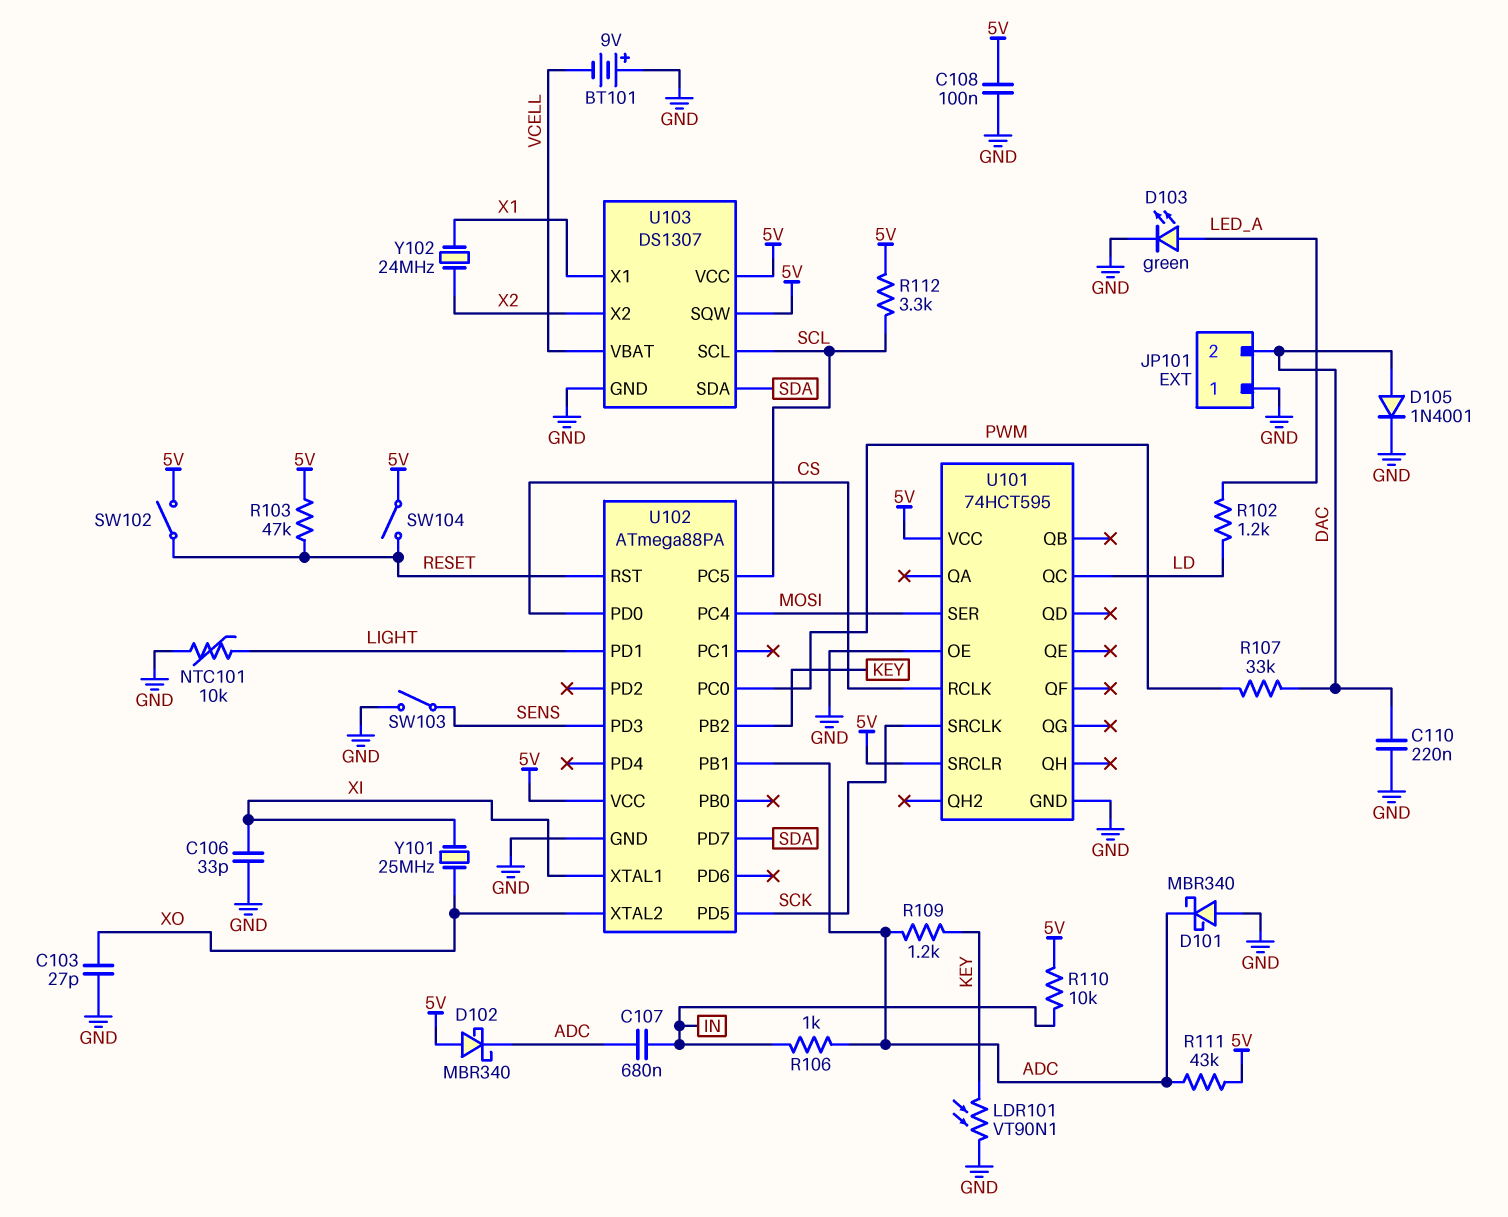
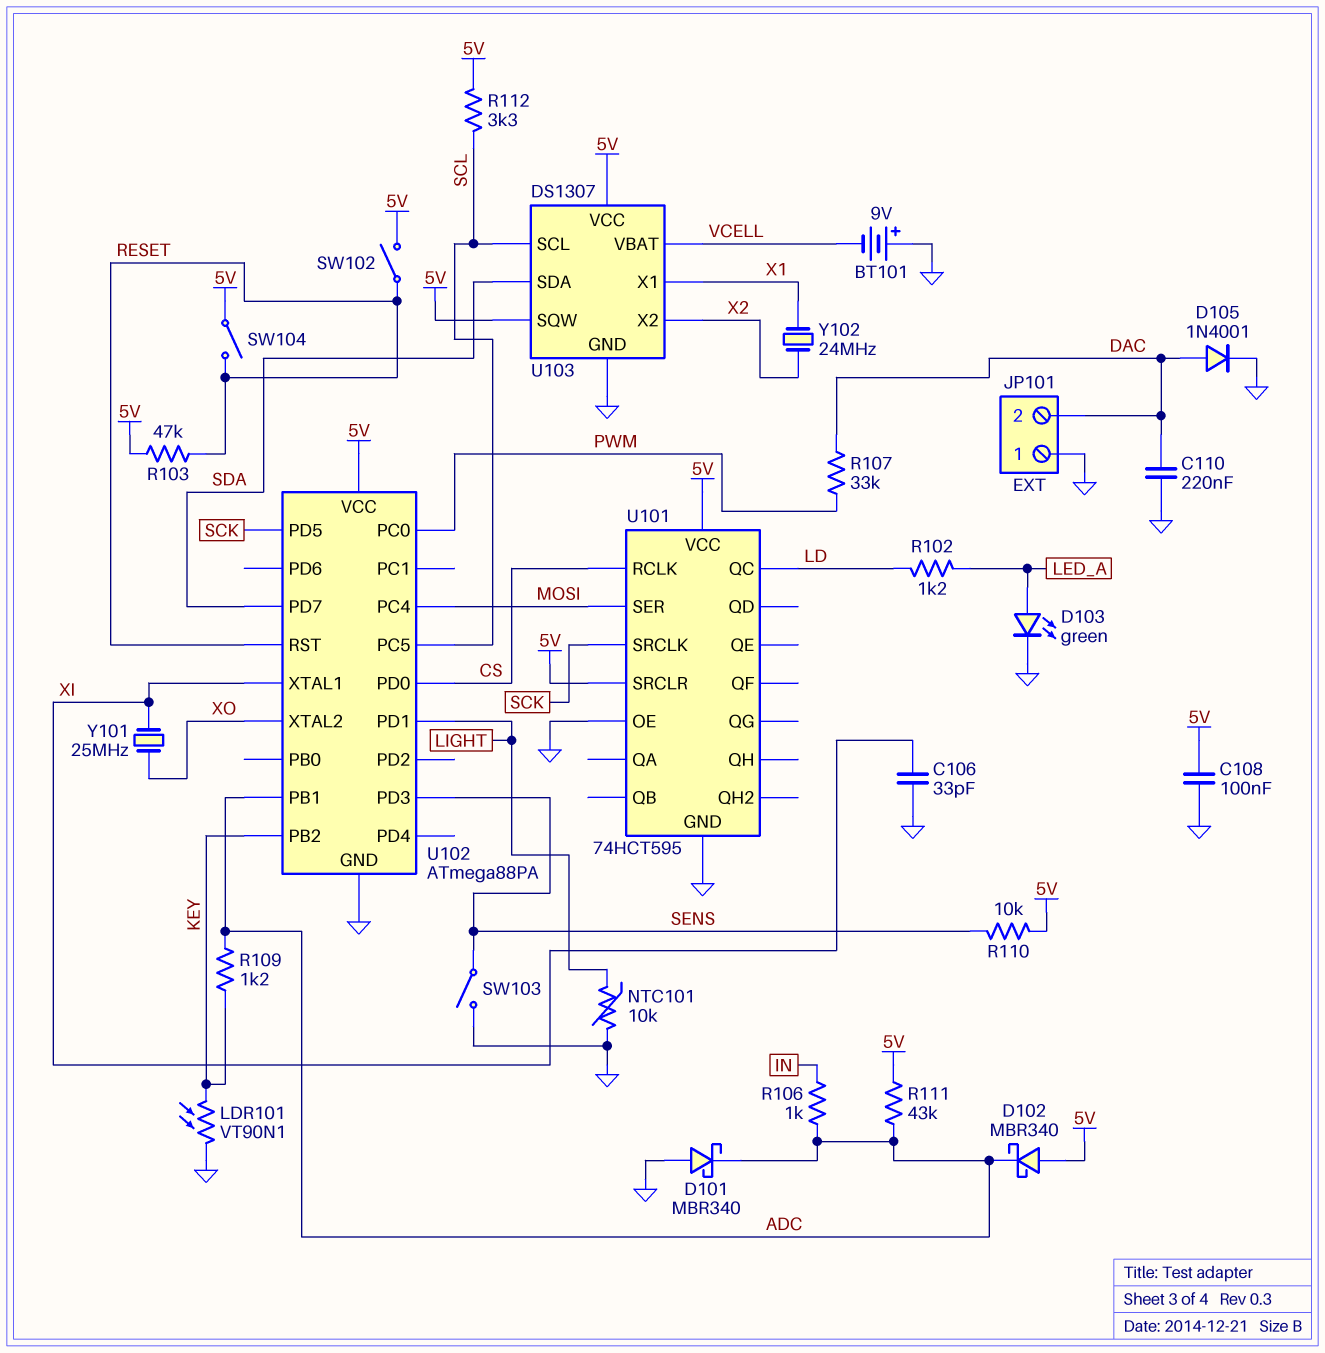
C103: 27pF (GND, XO) -> none
C107: 680nF (ADC, IN) -> none
R110: 10k (5V, IN) -> 10k (5V, SENS)

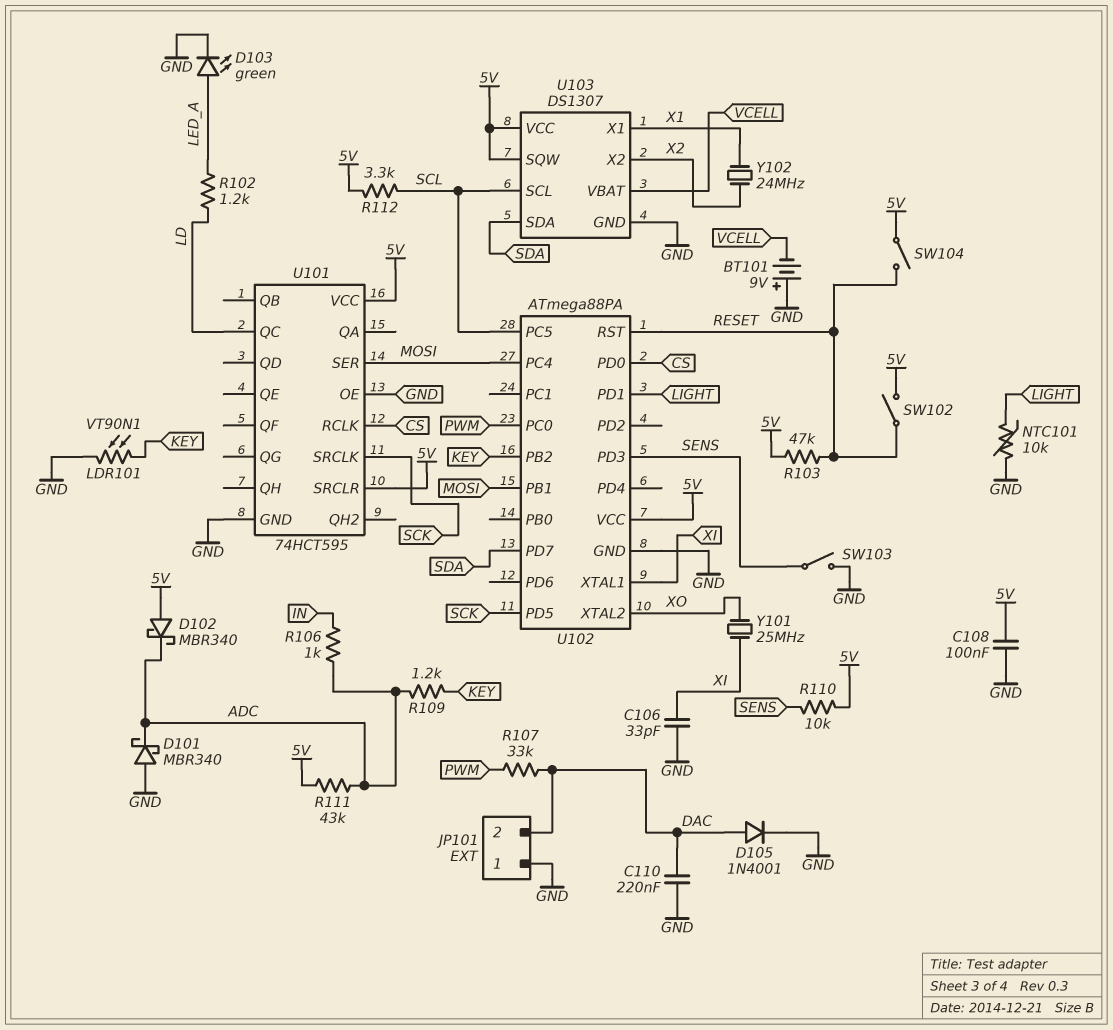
U102 pin PB1: ADC -> MOSI

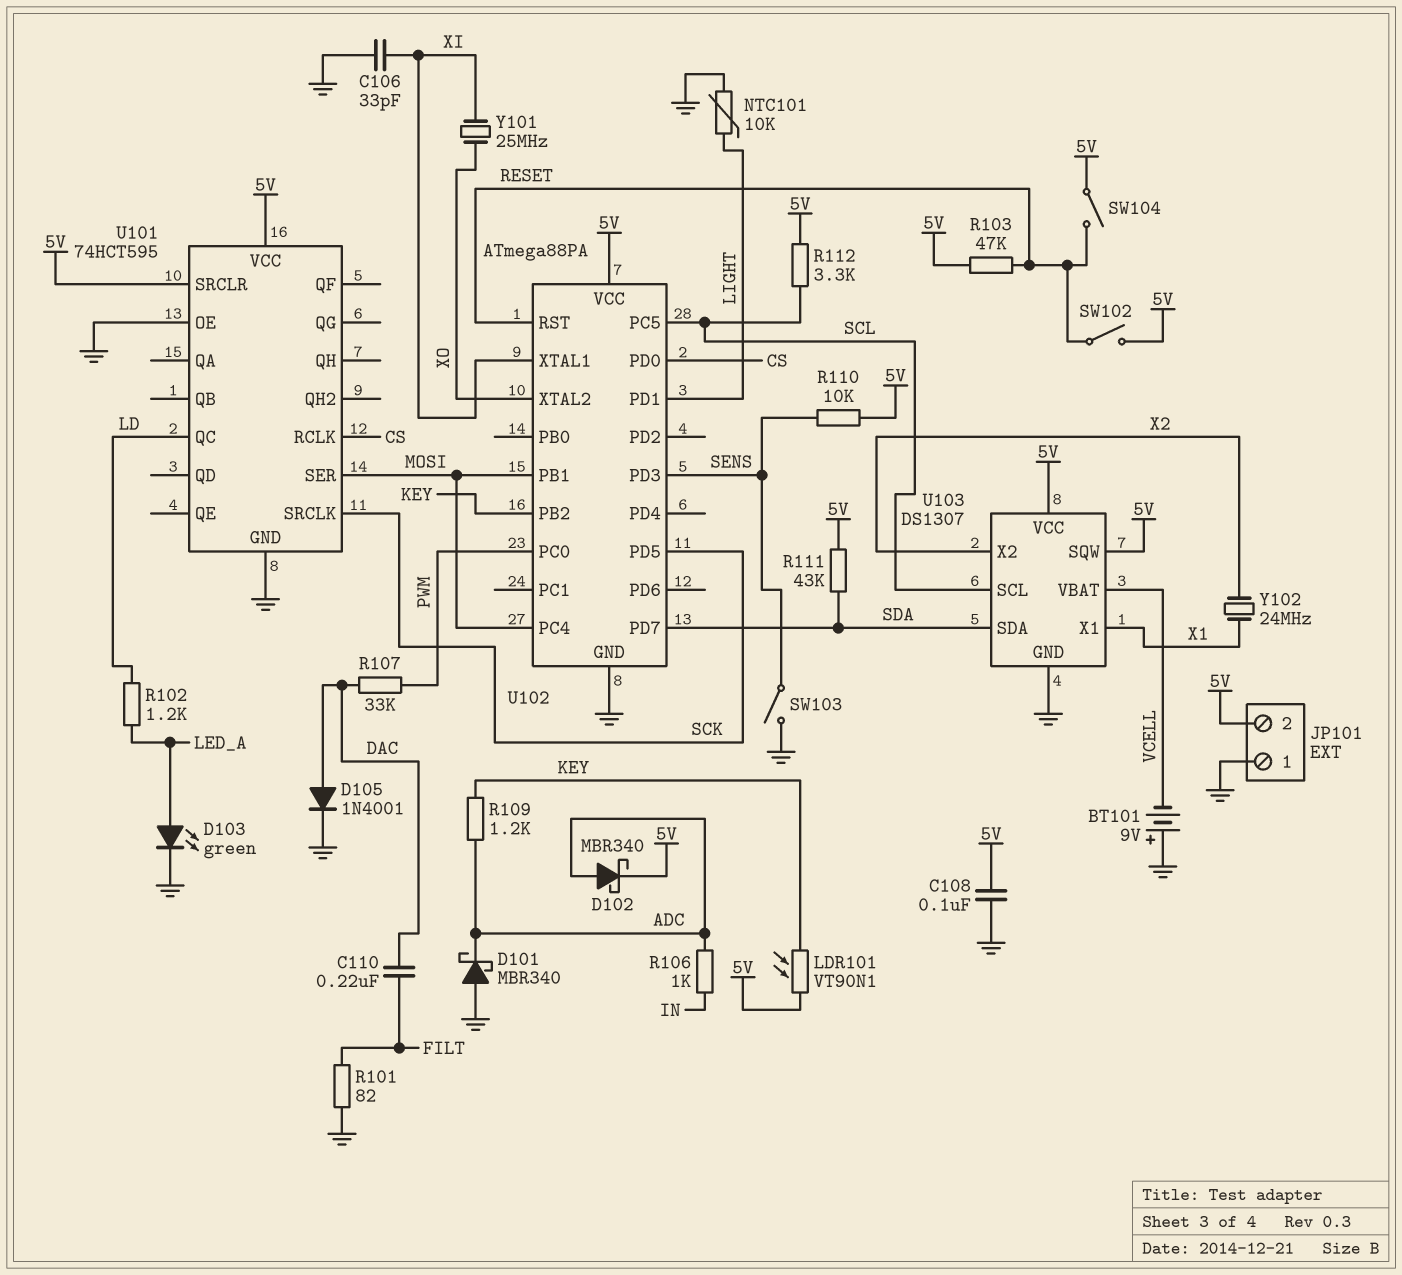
C110: 220nF (DAC, GND) -> 220nF (DAC, FILT)
D102: schottky MBR340 (A 5V, K ADC) -> schottky MBR340 (A ADC, K 5V)
JP101 pin 2: DAC -> 5V
LDR101: VT90N1 (GND, KEY) -> VT90N1 (5V, KEY)
R101: none -> 82 (FILT, GND)
R111: 43k (5V, ADC) -> 43k (5V, SDA)

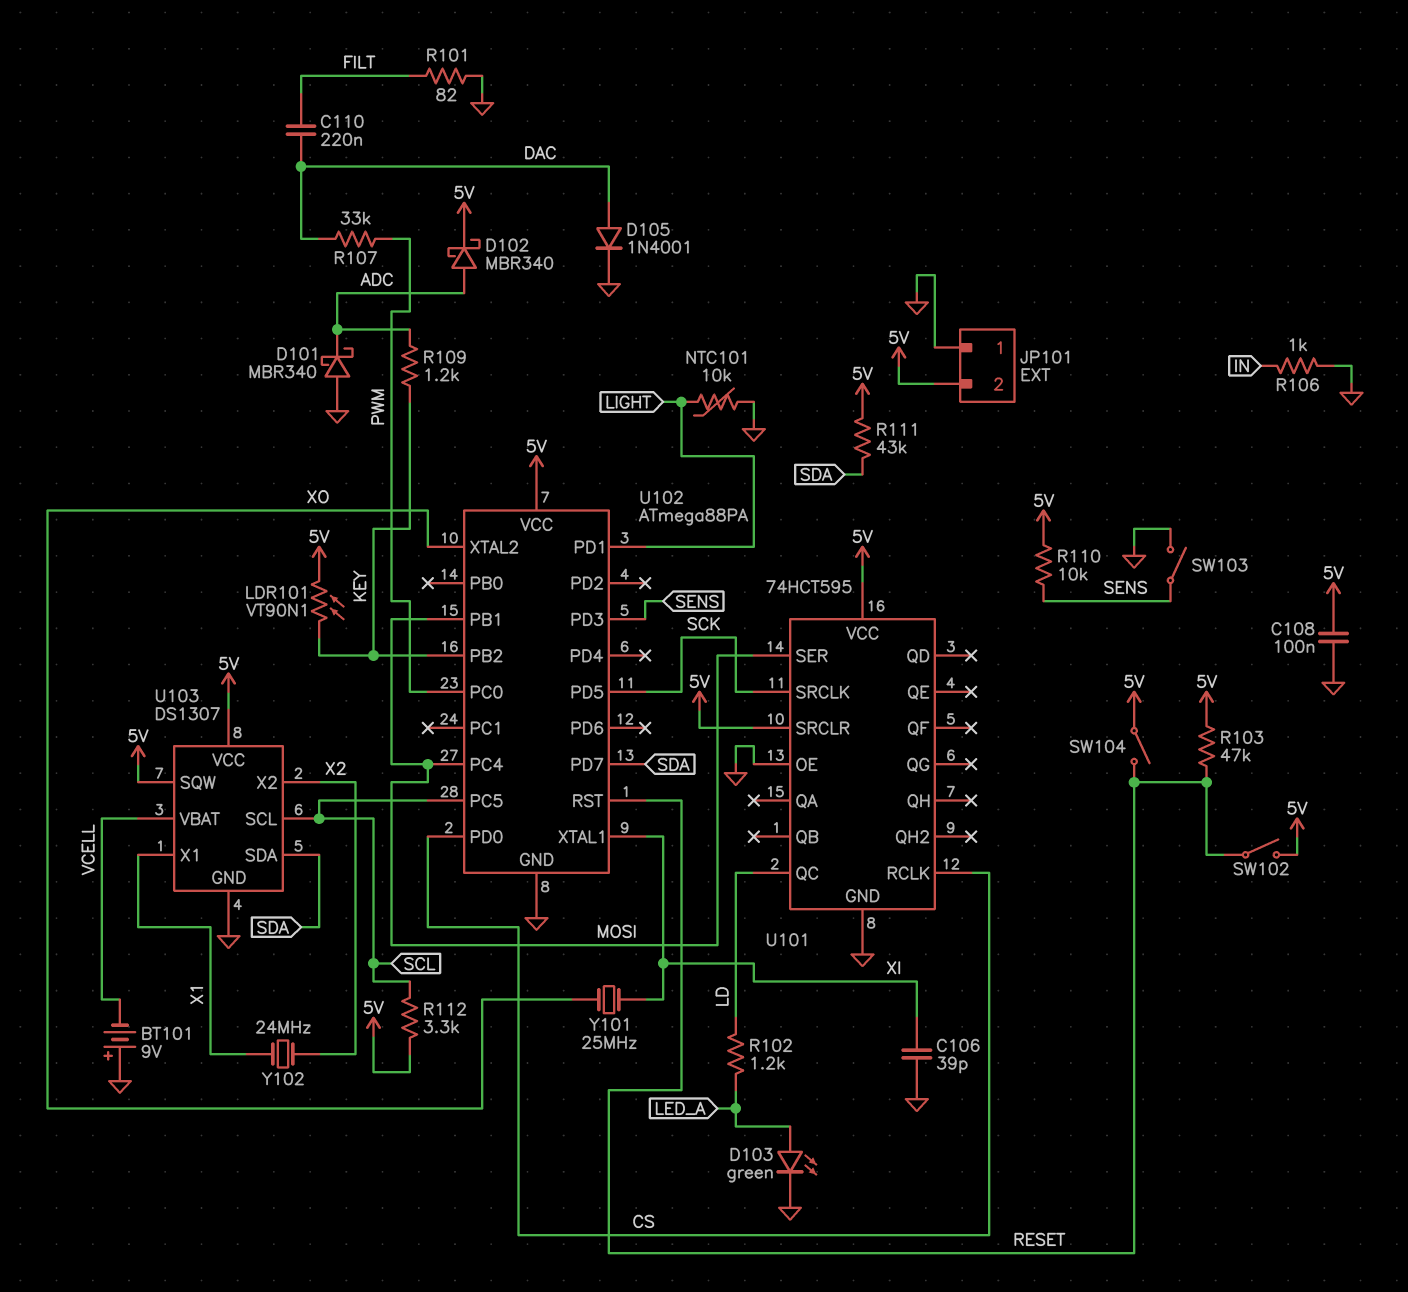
C106: 33pF (GND, XI) -> 39pF (GND, XI)
R106: 1k (ADC, IN) -> 1k (GND, IN)

